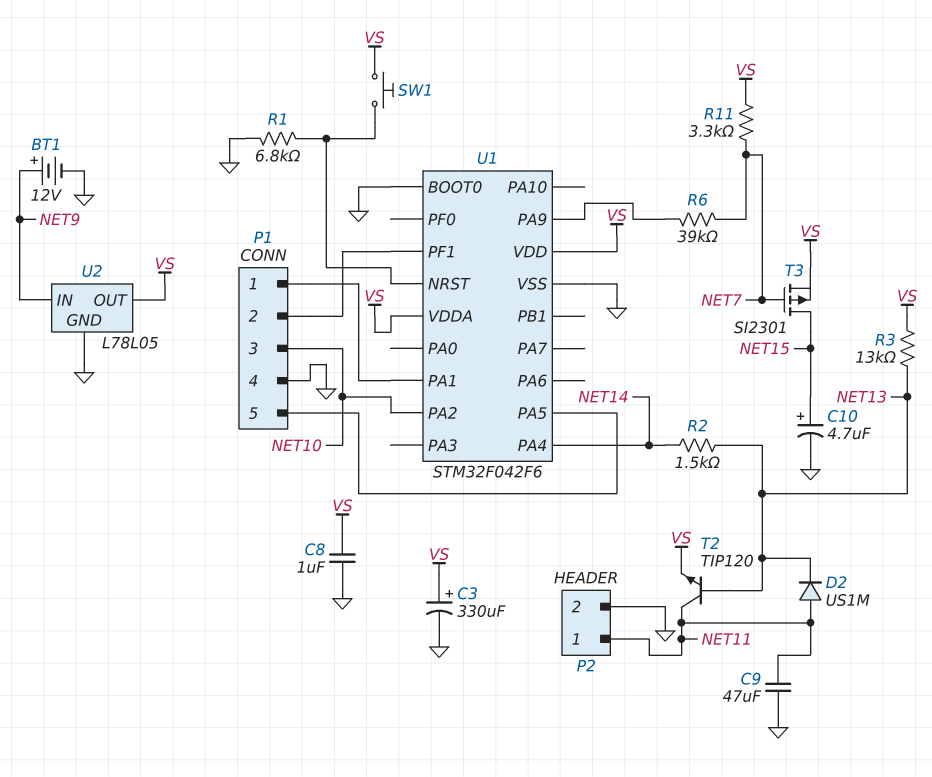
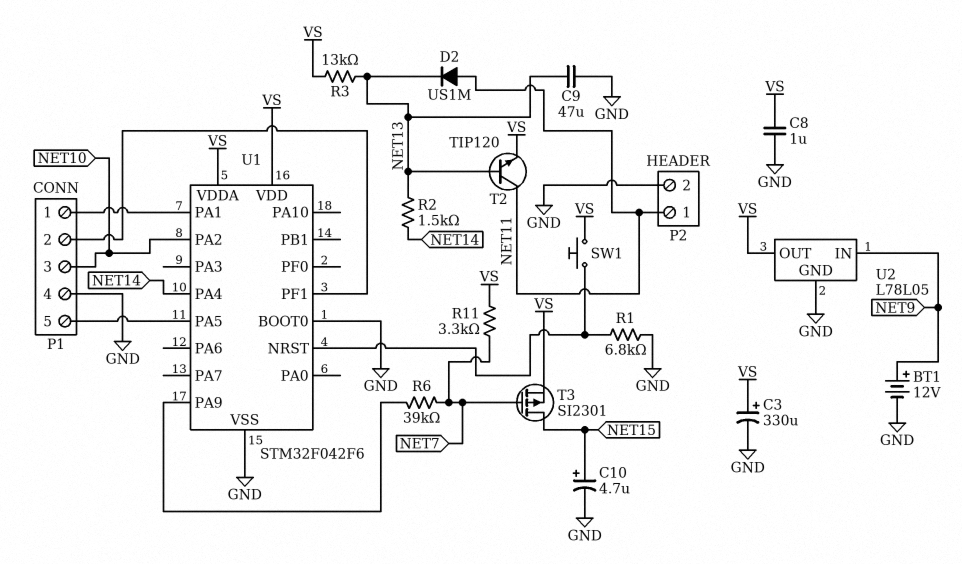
C9: 47uF (GND, NET11) -> 47uF (GND, NET13)

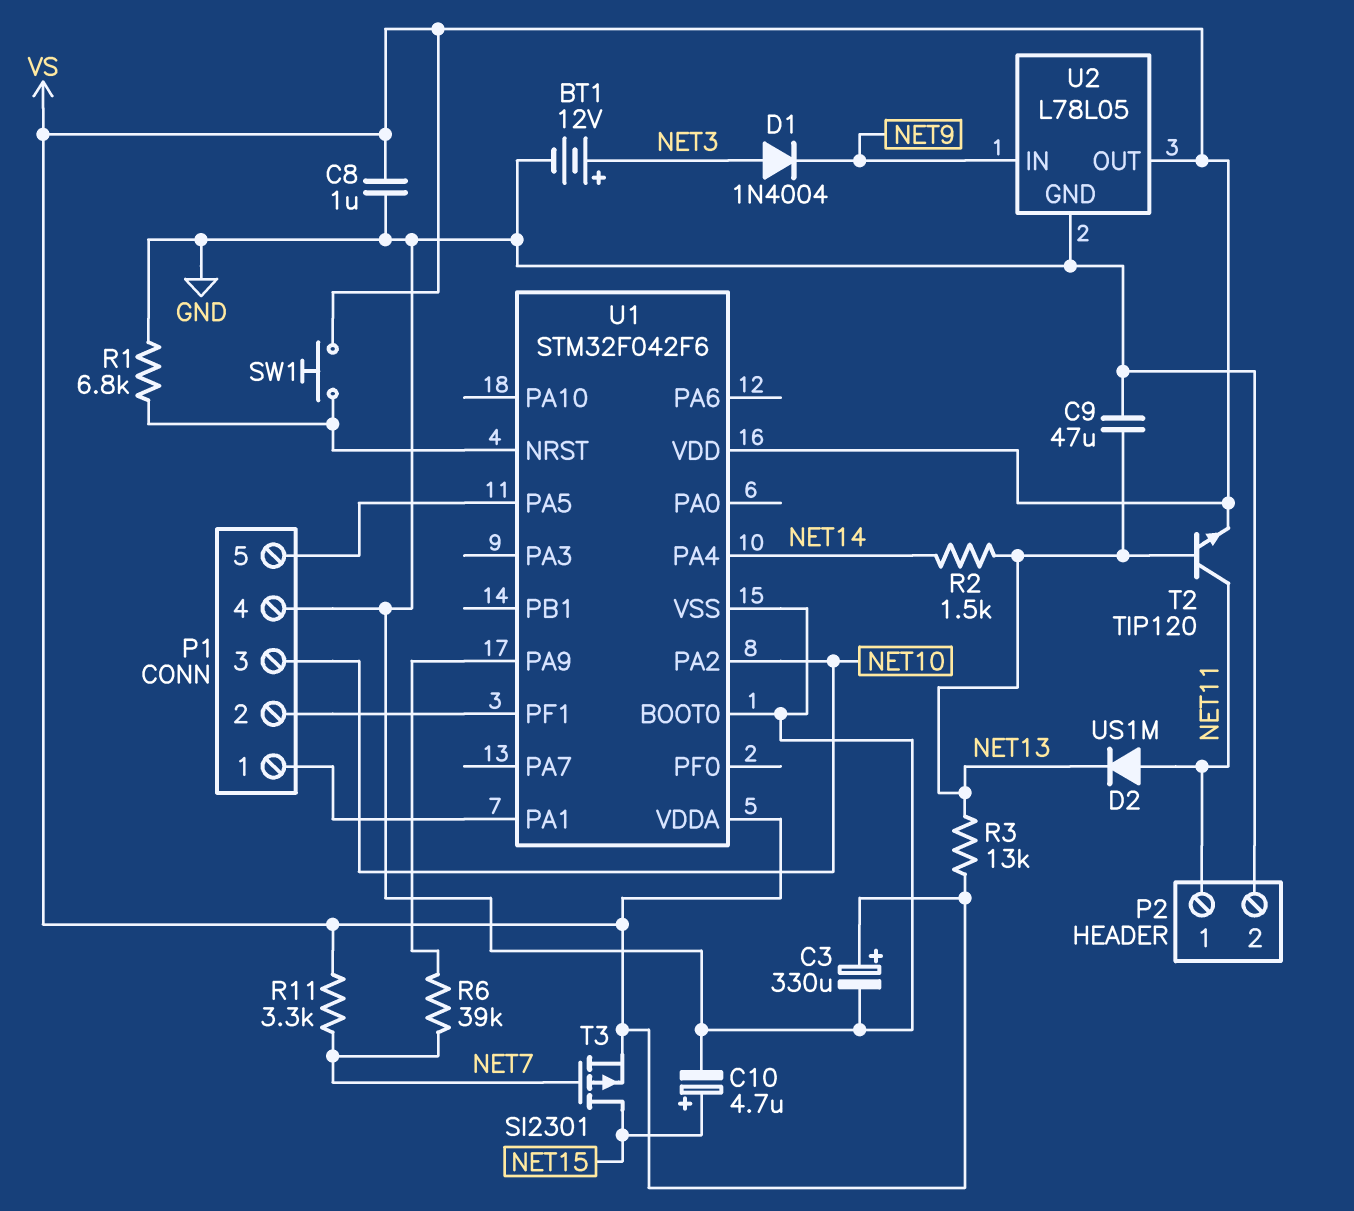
BT1: 12V (plus NET9, minus GND) -> 12V (plus NET3, minus GND)
D1: none -> diode 1N4004 (A NET3, K NET9)

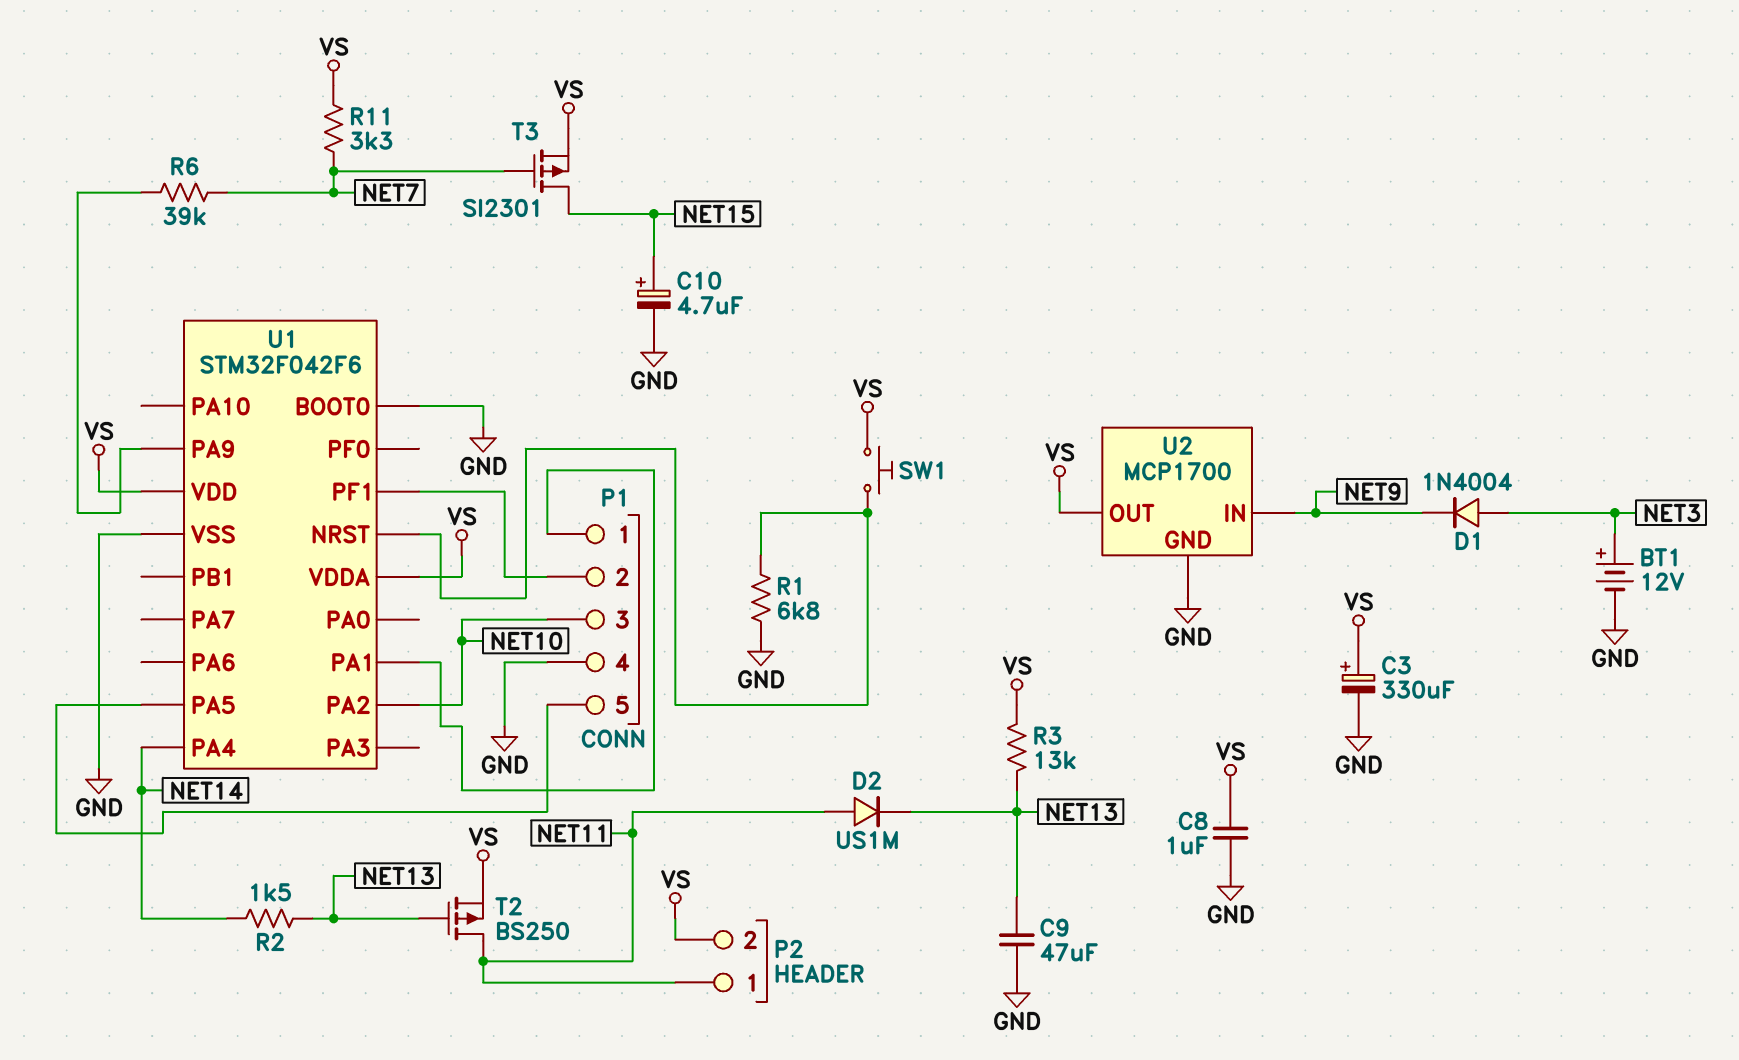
P2 pin 2: GND -> VS
T2: NPN TIP120 (B NET13, C NET11, E VS) -> PMOS BS250 (G NET13, D NET11, S VS)
U2: L78L05 -> MCP1700

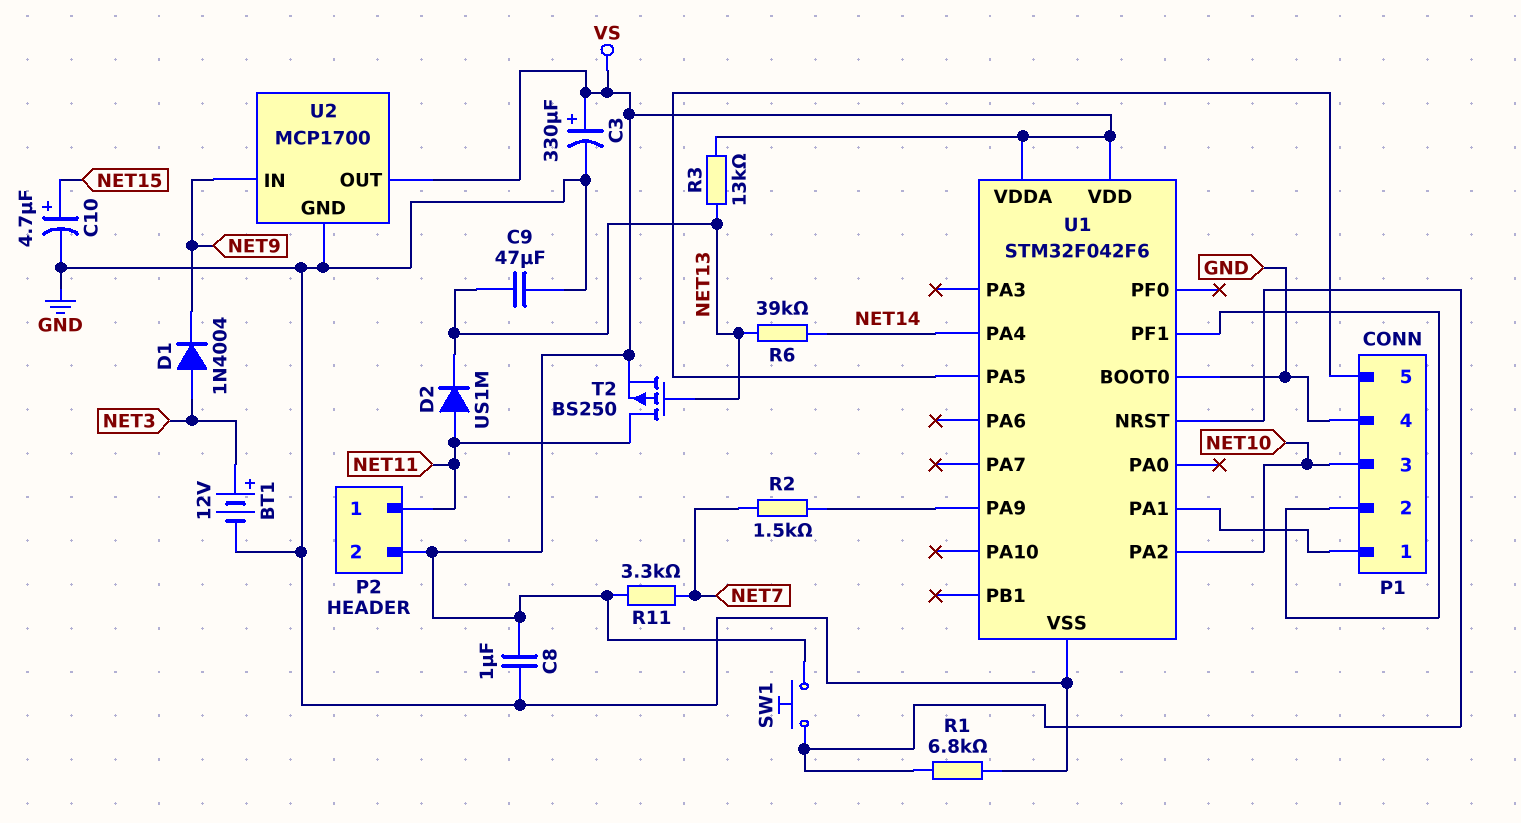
R2: 1.5k (NET13, NET14) -> 1.5k (NET7, U1/PA9)
R6: 39k (NET7, U1/PA9) -> 39k (NET13, NET14)
T3: PMOS SI2301 (G NET7, D NET15, S VS) -> none

